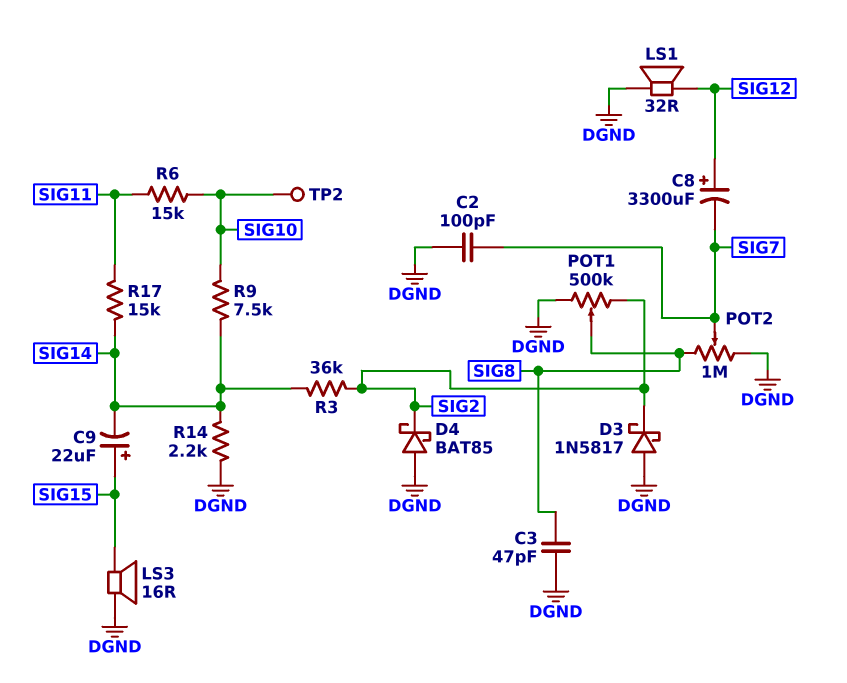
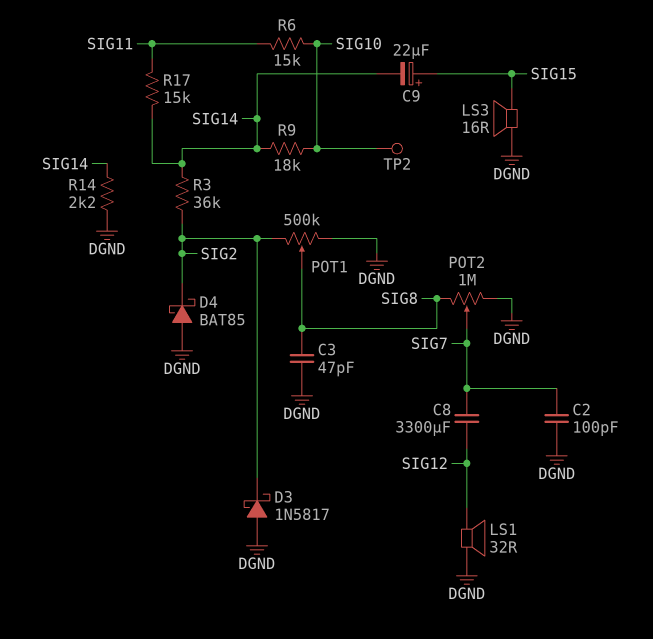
C8: 3300uF (plus SIG12, minus SIG7) -> 3300uF (SIG7, SIG12)
R9: 7.5k (SIG10, SIG14) -> 18k (SIG10, SIG14)

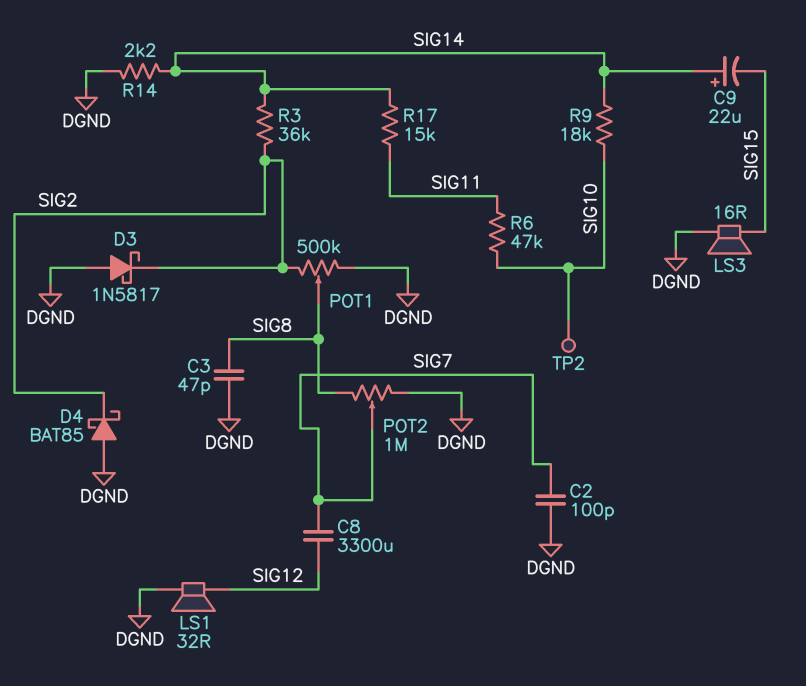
C9: 22uF (plus SIG15, minus SIG14) -> 22uF (plus SIG14, minus SIG15)
R6: 15k (SIG10, SIG11) -> 47k (SIG10, SIG11)

